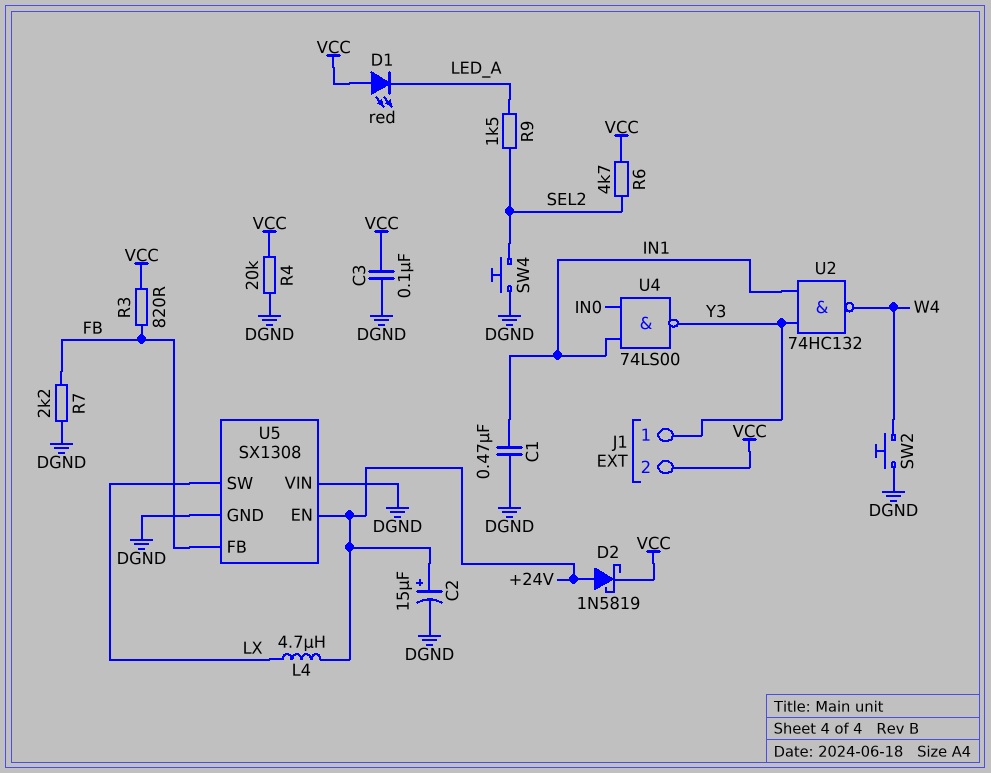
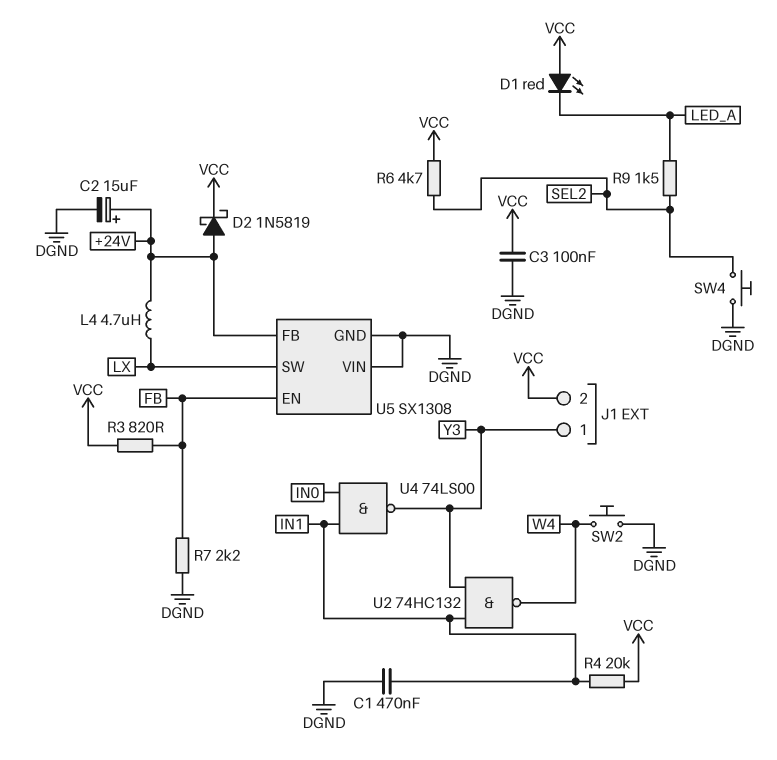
R4: 20k (DGND, VCC) -> 20k (IN1, VCC)
U5 pin EN: +24V -> FB
U5 pin FB: FB -> +24V

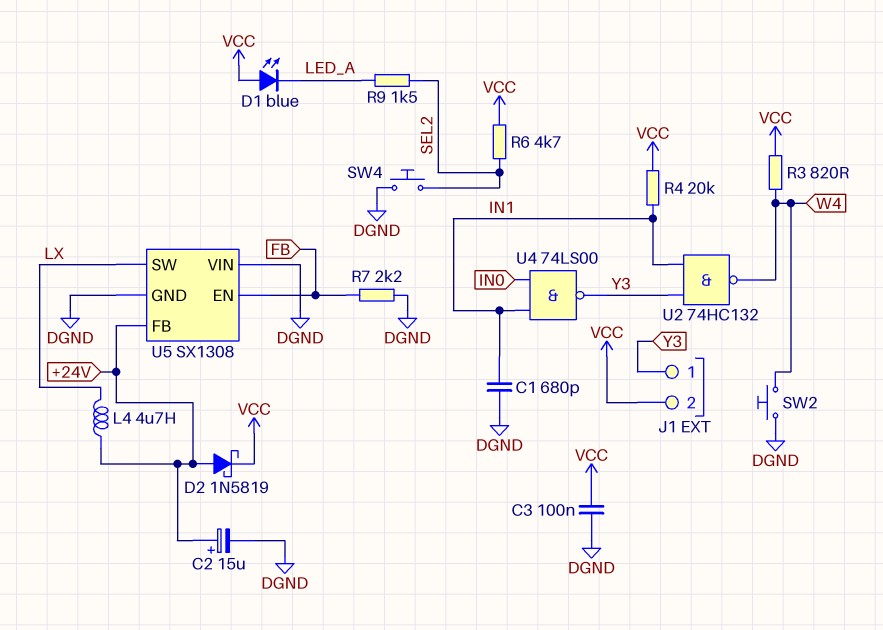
C1: 470nF (DGND, IN1) -> 680pF (DGND, IN1)
D1: LED red (A VCC, K LED_A) -> LED blue (A VCC, K LED_A)
R3: 820 (FB, VCC) -> 820 (VCC, W4)

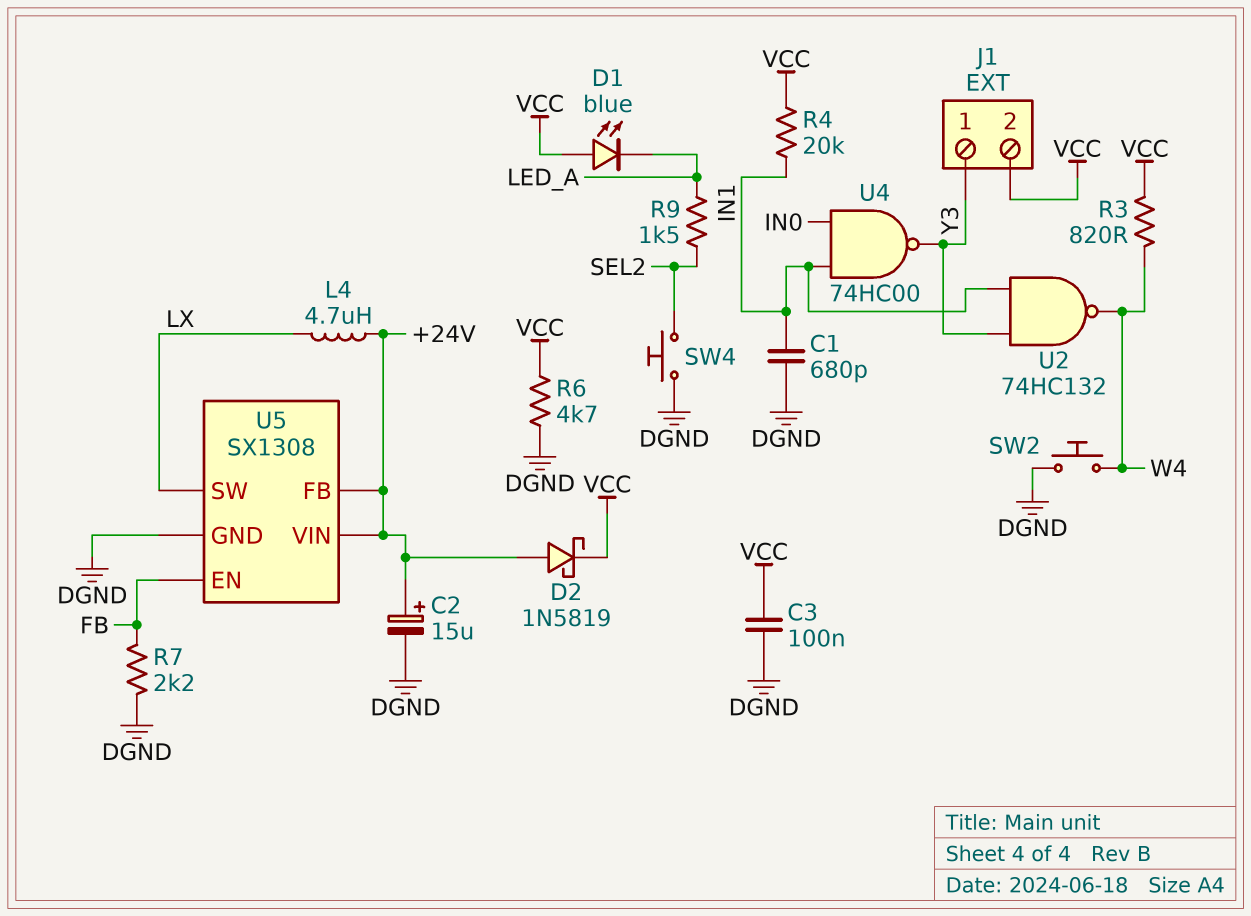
R6: 4.7k (SEL2, VCC) -> 4.7k (DGND, VCC)
U4: NAND 74LS00 (in IN0, in IN1, out Y3) -> NAND 74HC00 (in IN0, in IN1, out Y3)
U5 pin VIN: DGND -> +24V

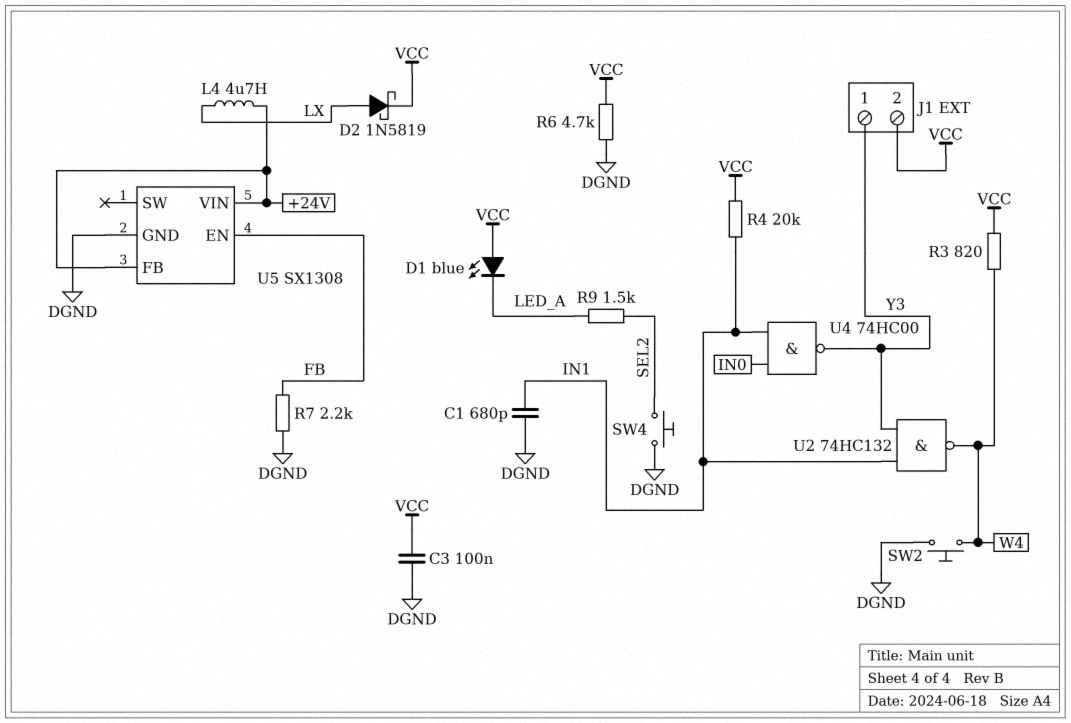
C2: 15uF (plus +24V, minus DGND) -> none
D2: schottky 1N5819 (A +24V, K VCC) -> schottky 1N5819 (A LX, K VCC)
U5 pin SW: LX -> none

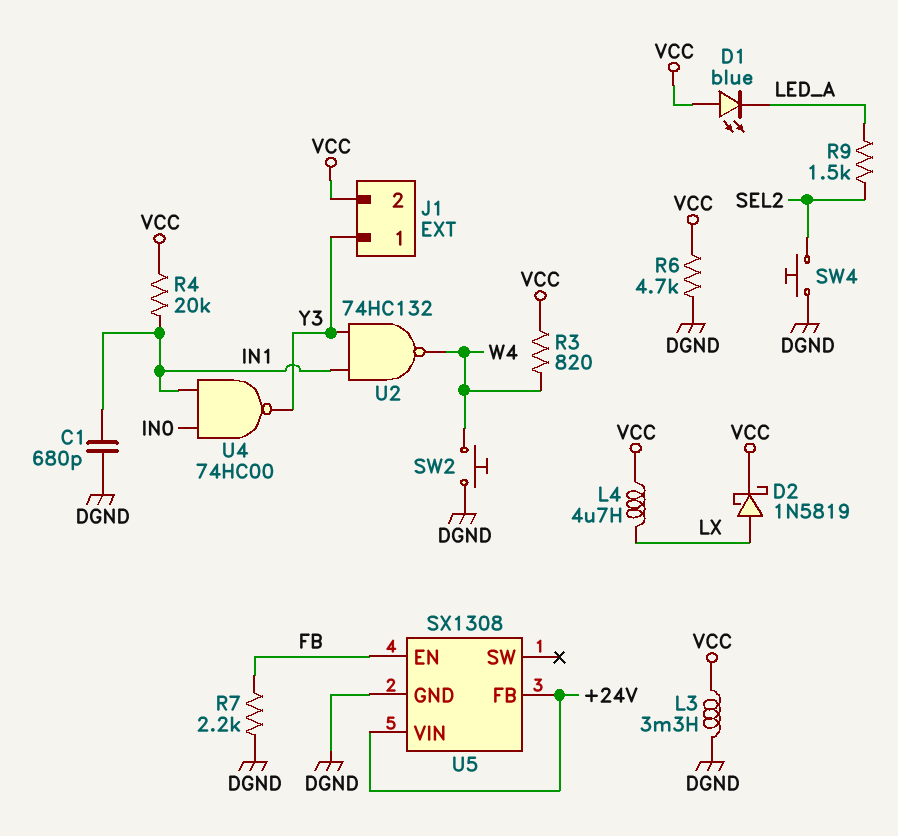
C3: 100nF (DGND, VCC) -> none
L3: none -> 3.3mH (DGND, VCC)
L4: 4.7uH (+24V, LX) -> 4.7uH (LX, VCC)

